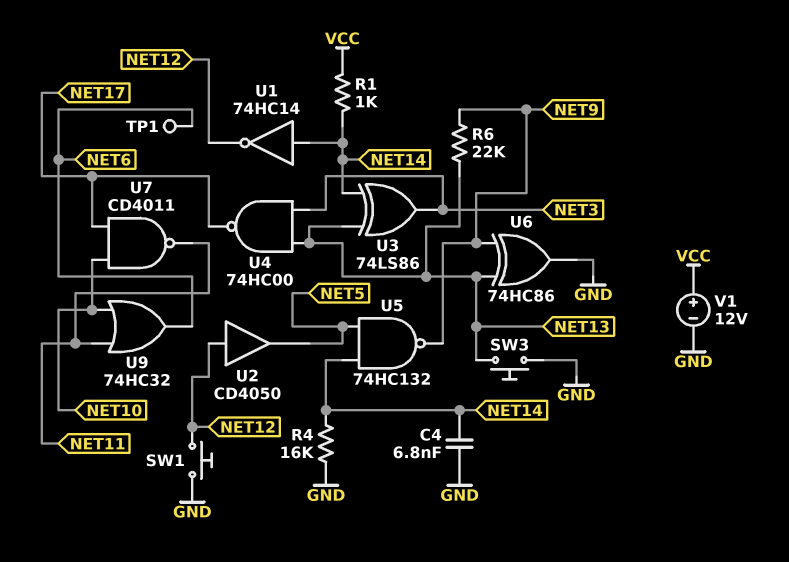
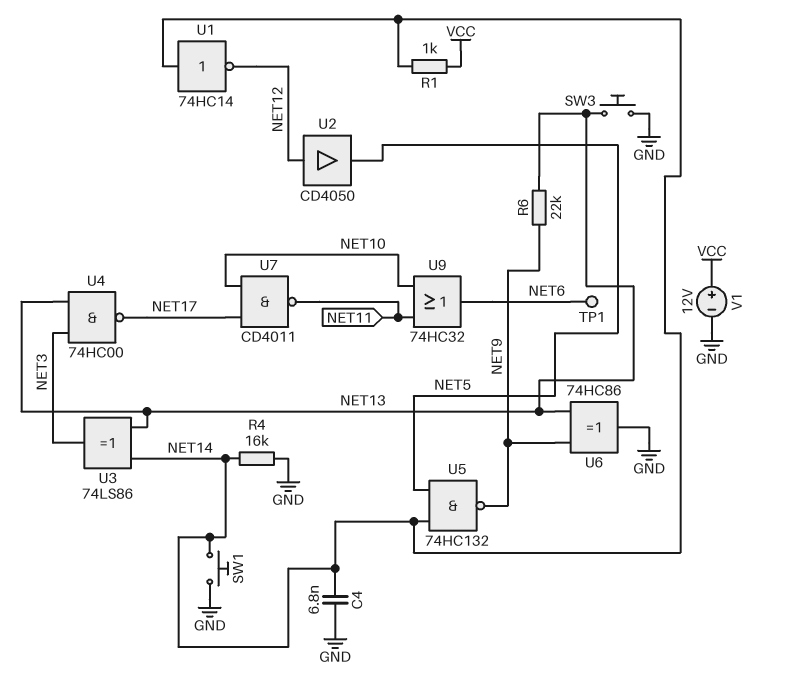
SW1: button (GND, NET12) -> button (GND, NET14)

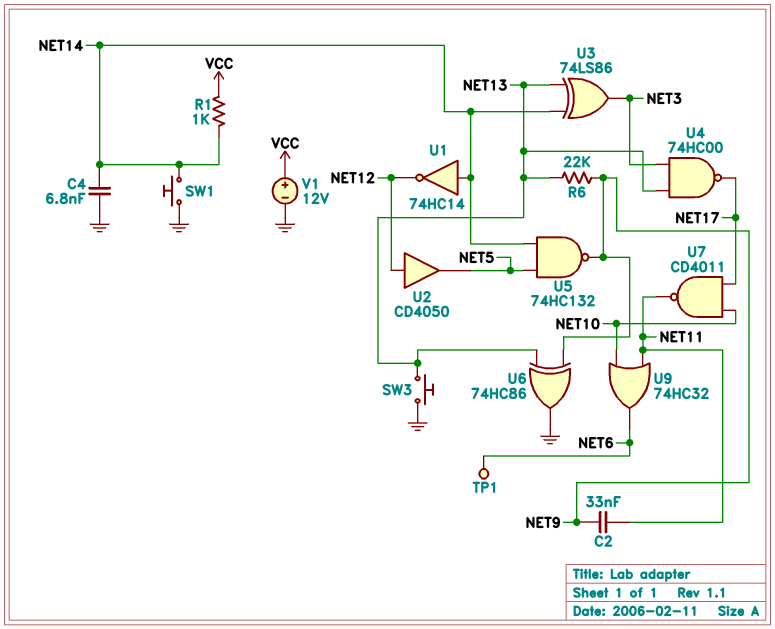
C2: none -> 33nF (NET9, NET11)
R4: 16k (GND, NET14) -> none

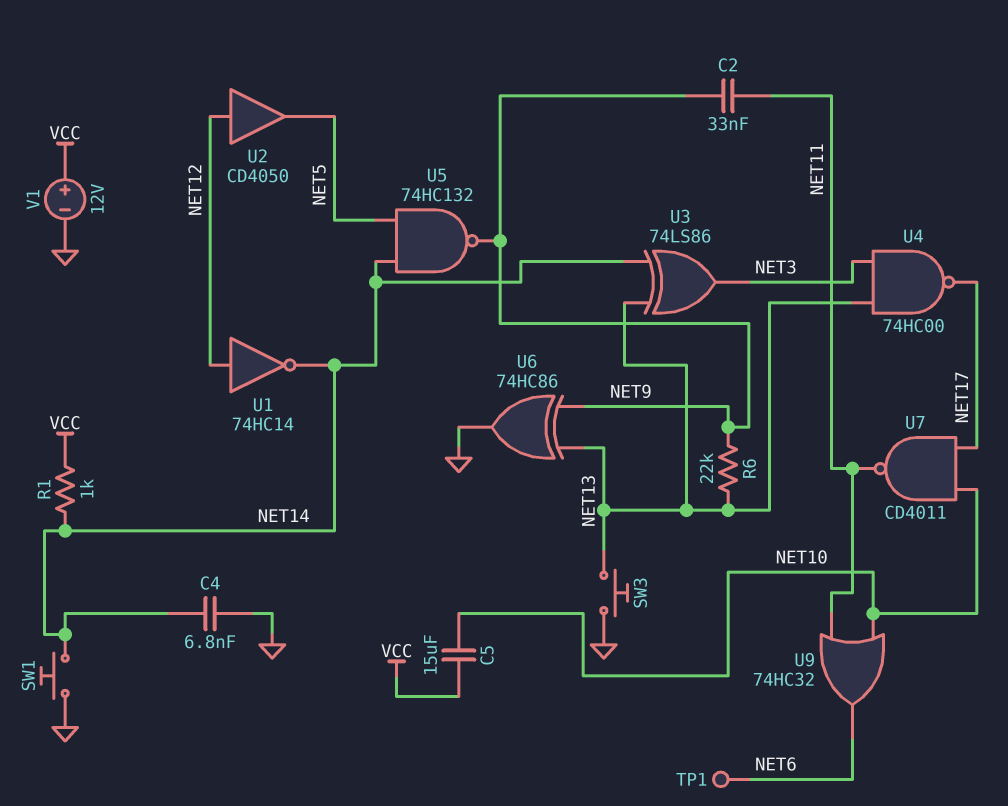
C5: none -> 15uF (NET10, VCC)
U1: NOT 74HC14 (in NET14, out NET12) -> NOT 74HC14 (in NET12, out NET14)

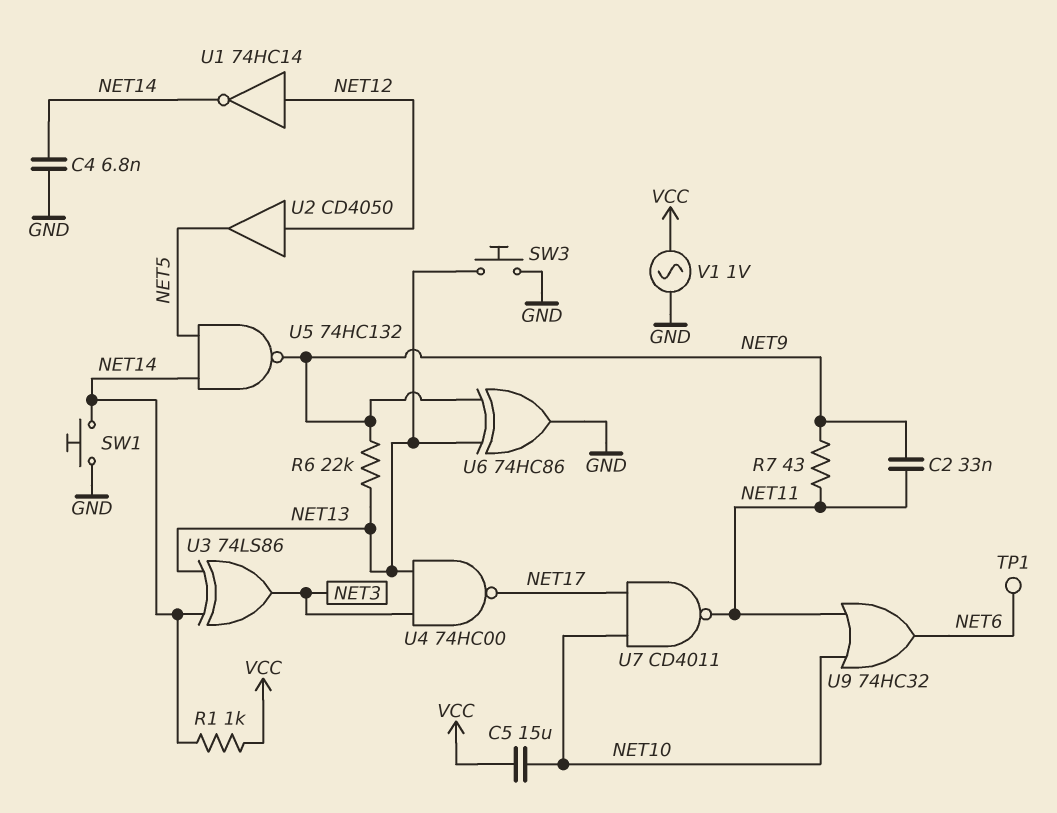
R7: none -> 43 (NET9, NET11)
V1: 12V (plus VCC, minus GND) -> AC 1V (GND, VCC)

